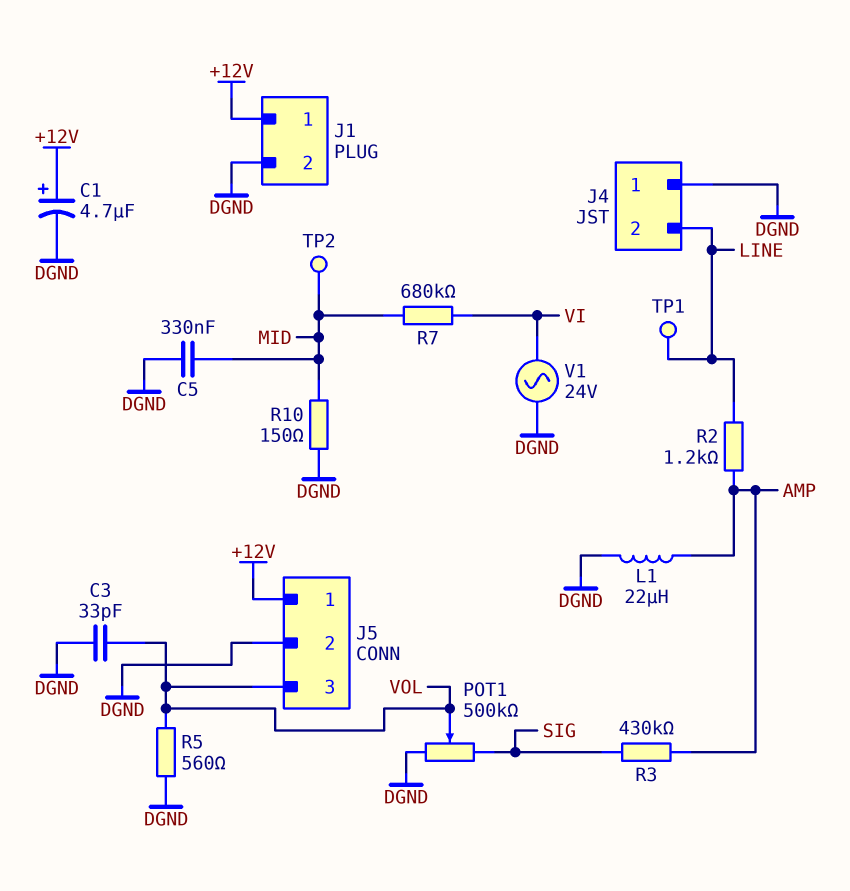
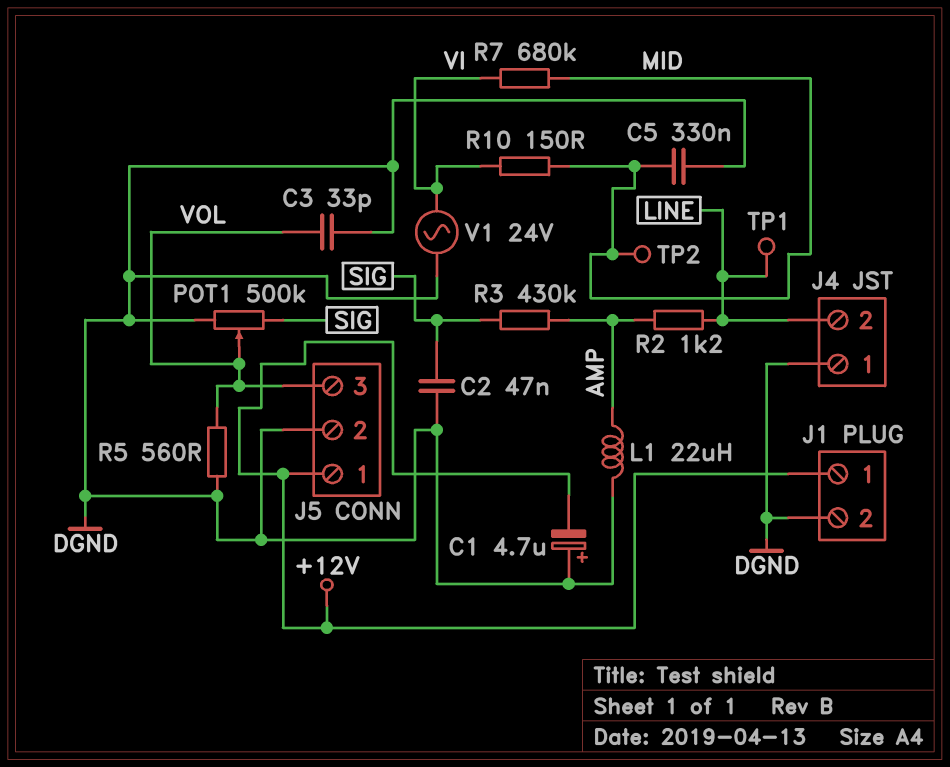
C1: 4.7uF (plus +12V, minus DGND) -> 4.7uF (plus DGND, minus +12V)
C2: none -> 47nF (DGND, SIG)
R10: 150 (DGND, MID) -> 150 (MID, VI)

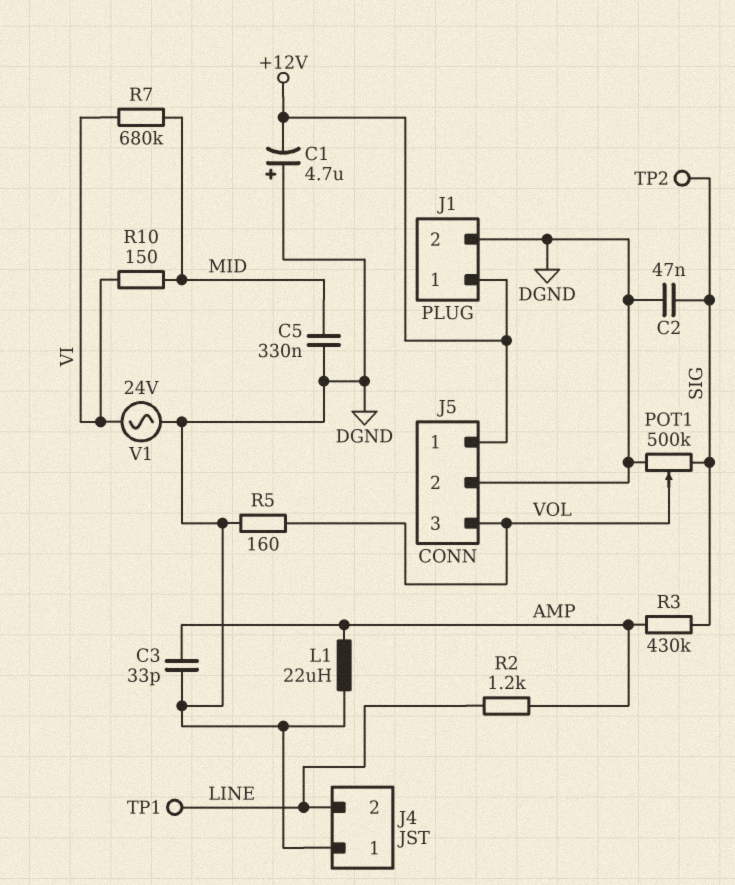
C3: 33pF (DGND, VOL) -> 33pF (AMP, DGND)
R5: 560 (DGND, VOL) -> 160 (DGND, VOL)
TP2: test point (MID) -> test point (SIG)

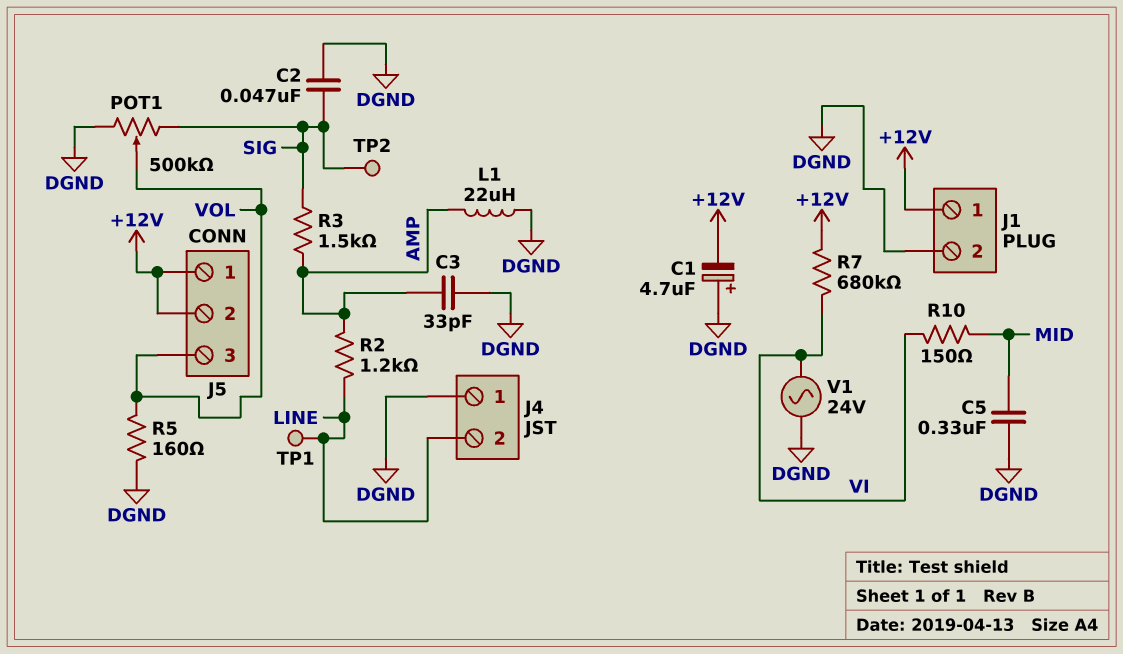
J5 pin 2: DGND -> +12V
R3: 430k (AMP, SIG) -> 1.5k (AMP, SIG)
R7: 680k (MID, VI) -> 680k (+12V, VI)

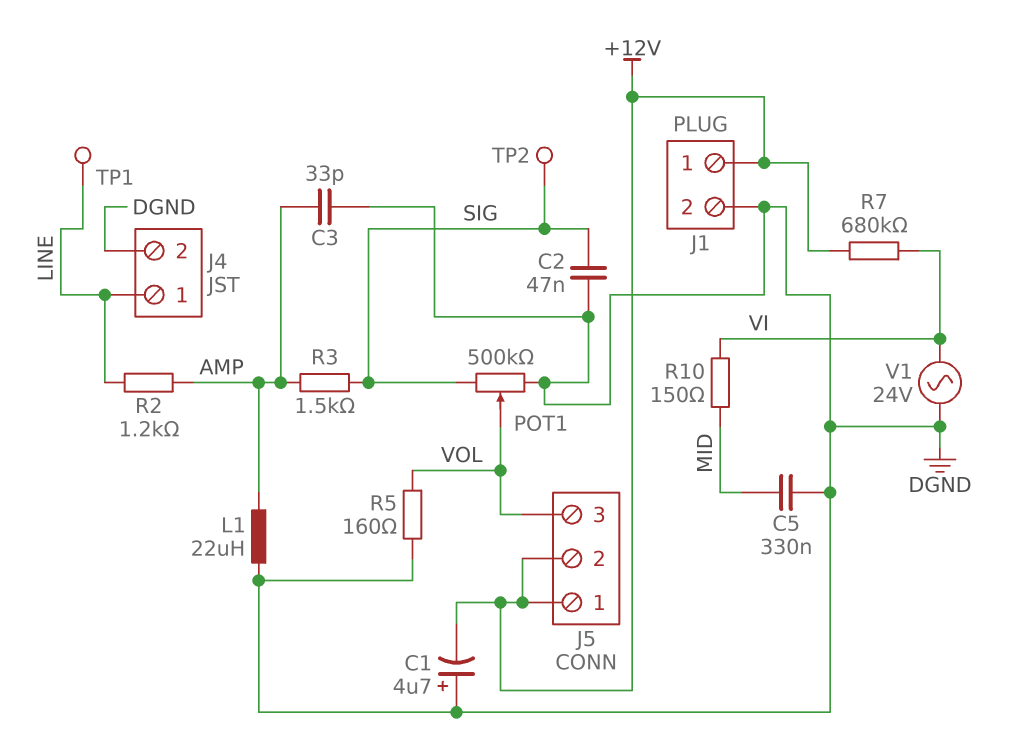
J4 pin 1: DGND -> LINE
J4 pin 2: LINE -> DGND

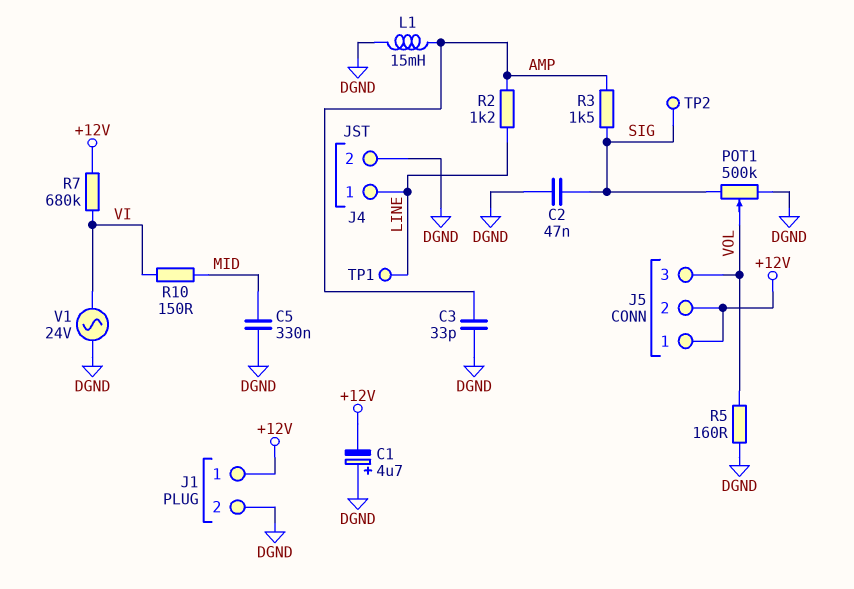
L1: 22uH (AMP, DGND) -> 15mH (AMP, DGND)

